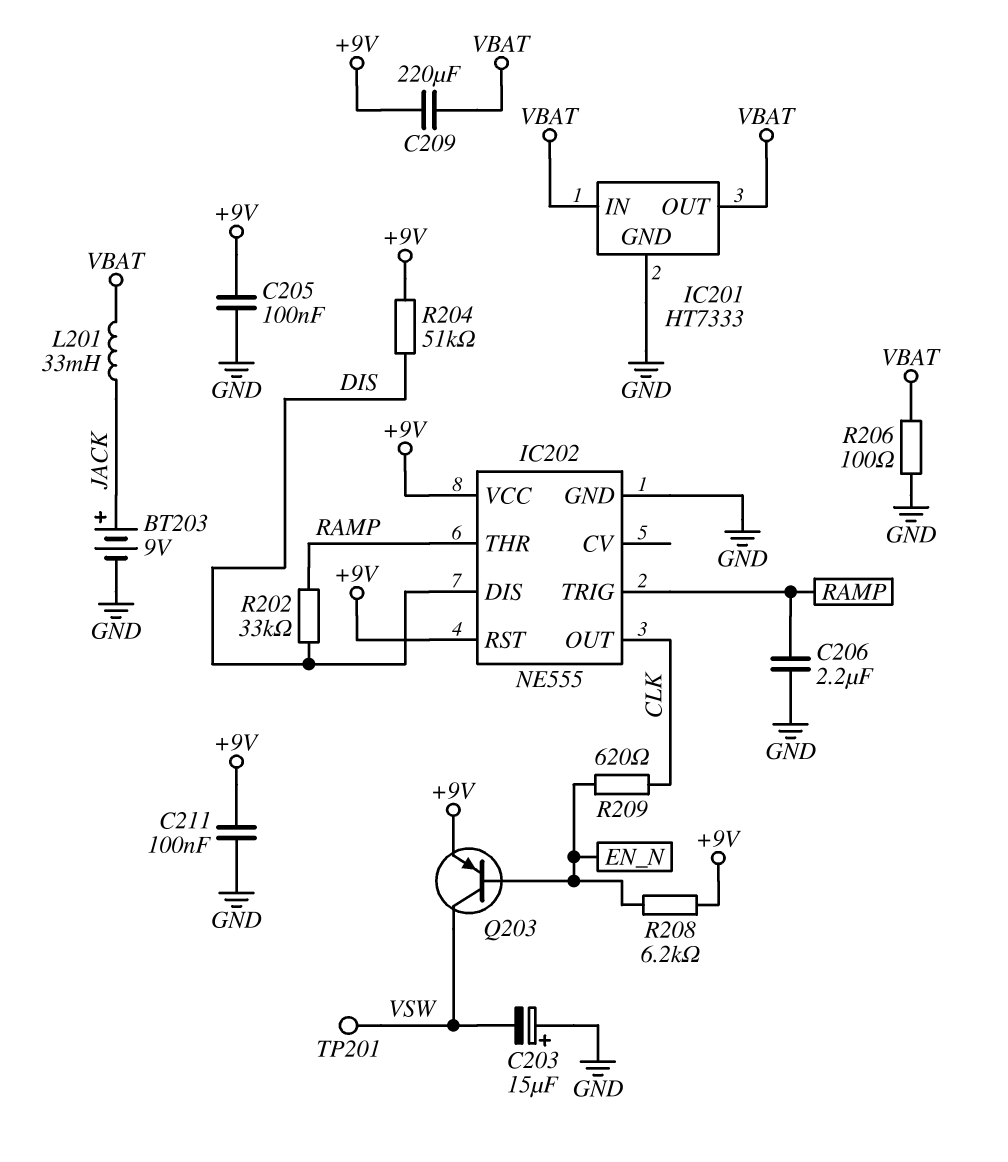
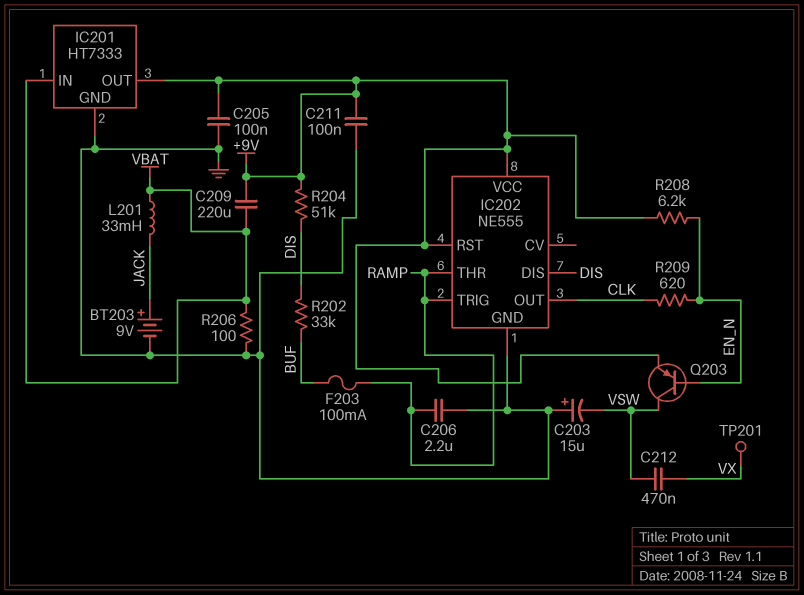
C212: none -> 470nF (VSW, VX)
F203: none -> 100mA (BUF, RAMP)
IC201 pin OUT: VBAT -> +9V
R202: 33k (DIS, RAMP) -> 33k (BUF, DIS)
TP201: test point (VSW) -> test point (VX)

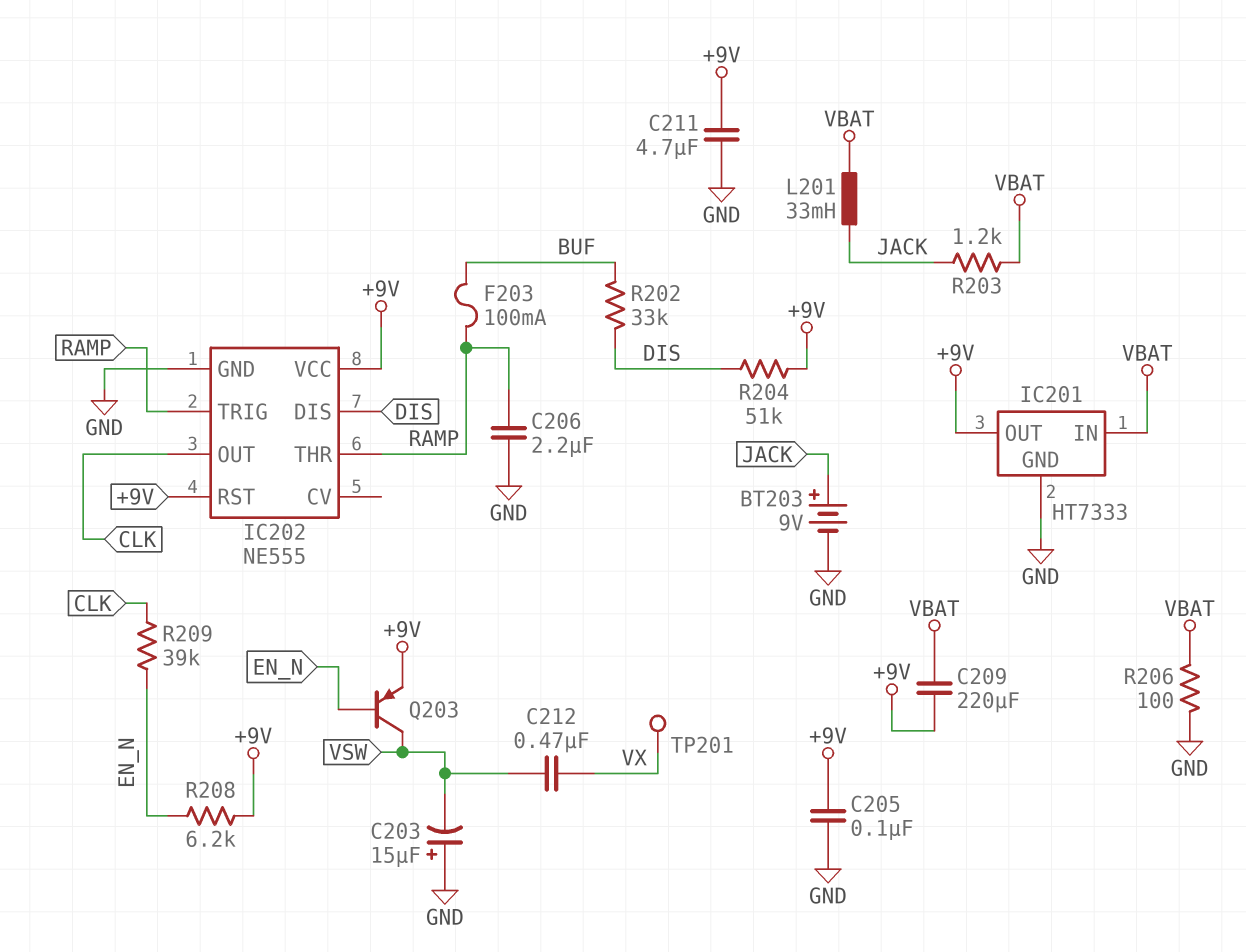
C211: 100nF (+9V, GND) -> 4.7uF (+9V, GND)
R203: none -> 1.2k (JACK, VBAT)
R209: 620 (CLK, EN_N) -> 39k (CLK, EN_N)

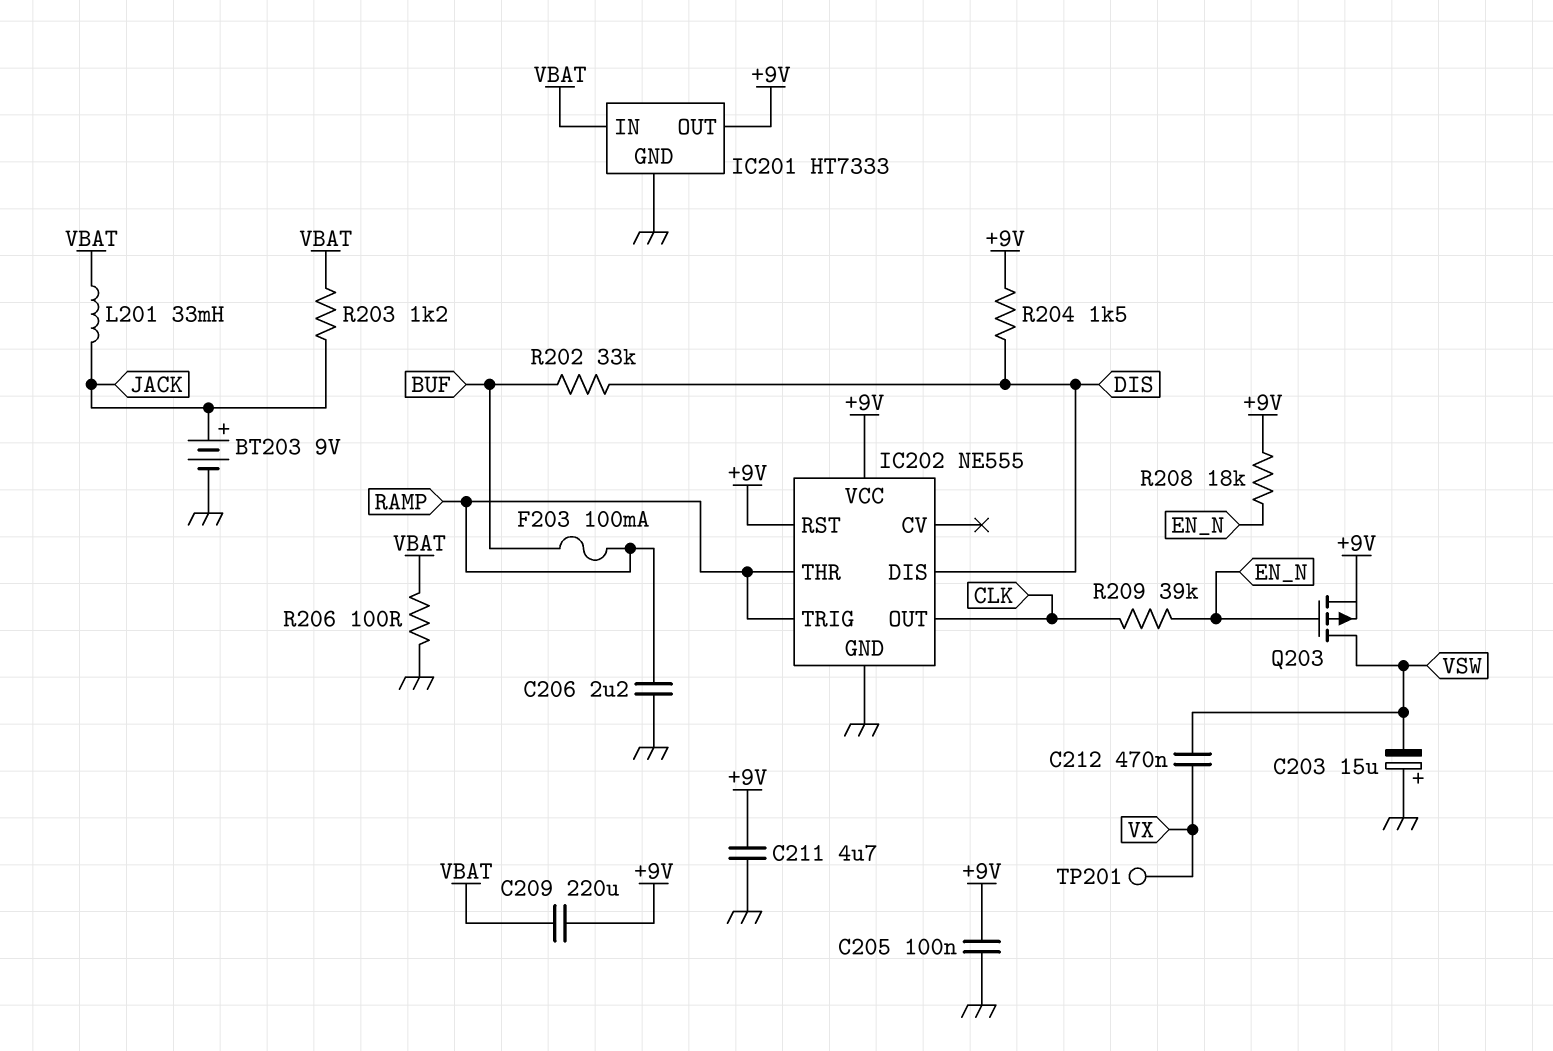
Q203: PNP (B EN_N, C VSW, E +9V) -> PMOS (G EN_N, D VSW, S +9V)
R204: 51k (+9V, DIS) -> 1.5k (+9V, DIS)
R208: 6.2k (+9V, EN_N) -> 18k (+9V, EN_N)

